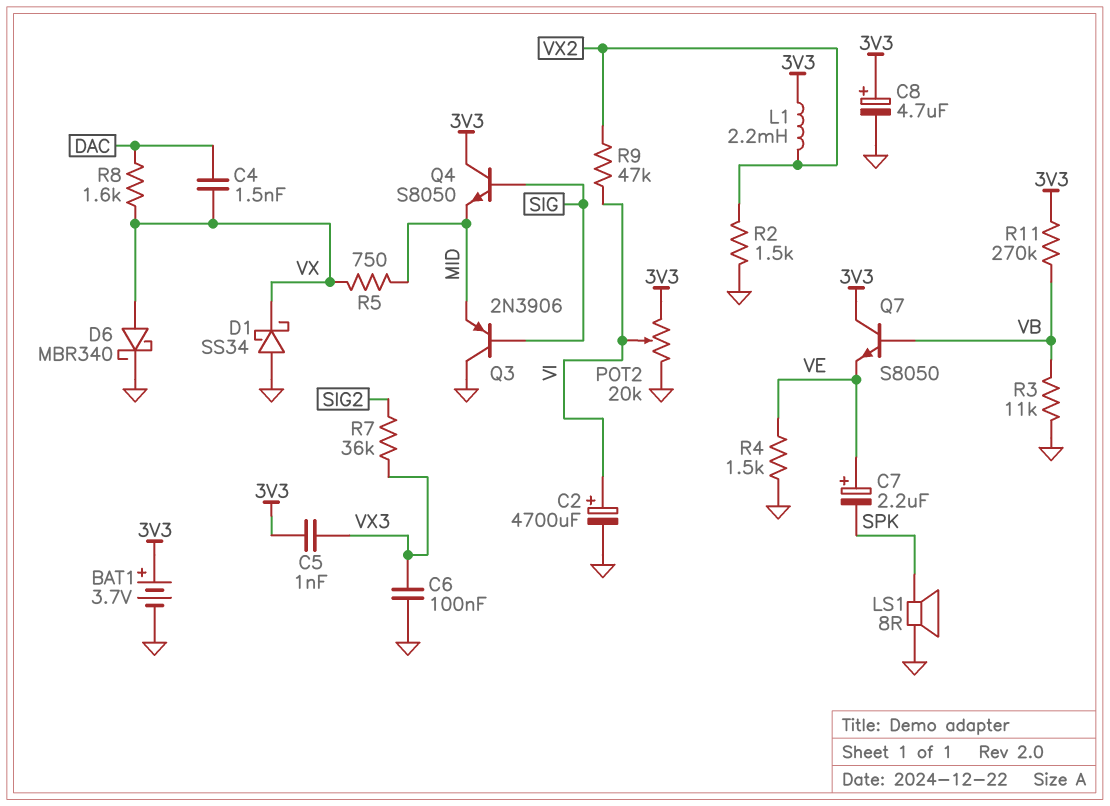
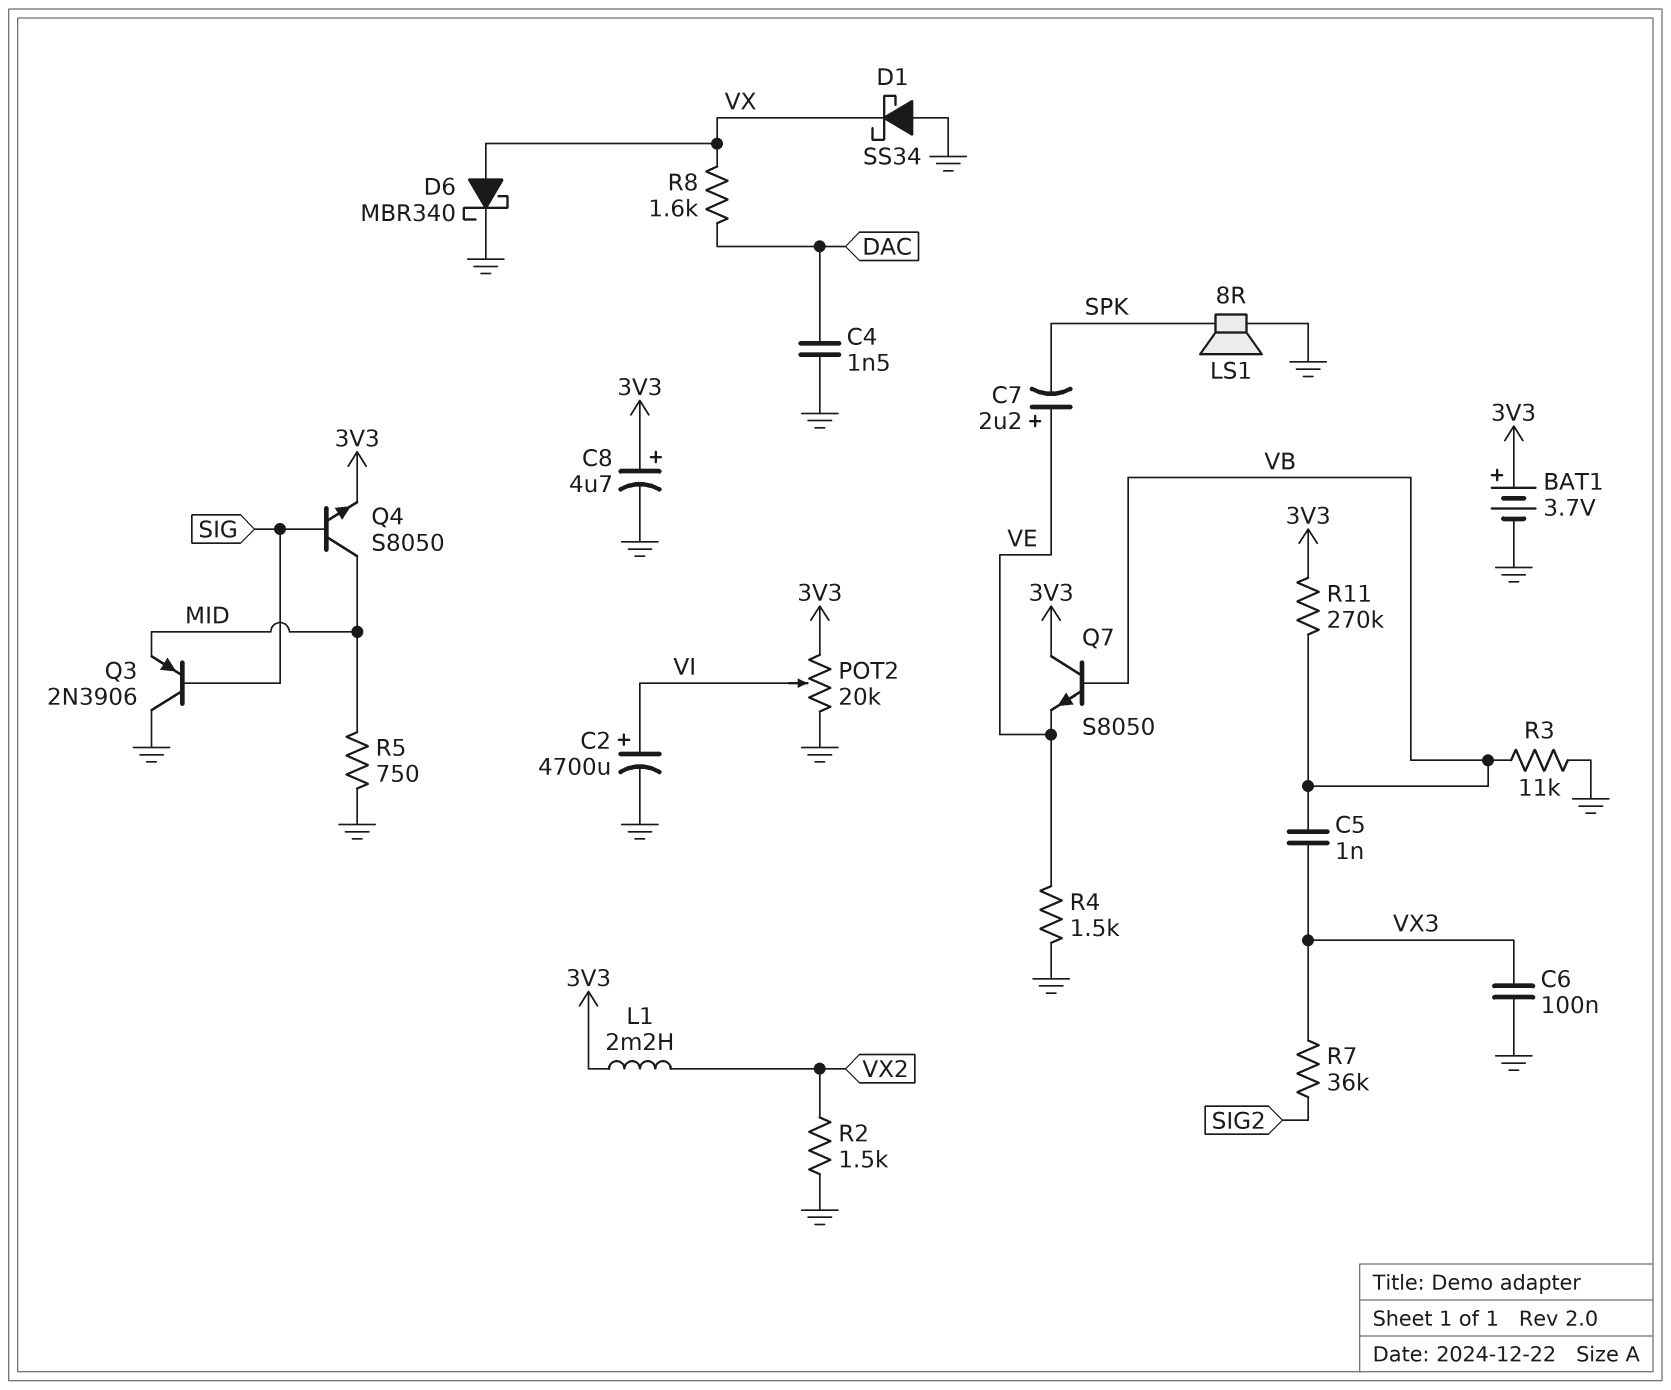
C4: 1.5nF (DAC, VX) -> 1.5nF (DAC, GND)
C5: 1nF (3V3, VX3) -> 1nF (VB, VX3)
Q4: NPN S8050 (B SIG, C 3V3, E MID) -> NPN S8050 (B SIG, C MID, E 3V3)
R5: 750 (MID, VX) -> 750 (GND, MID)
R9: 47k (VI, VX2) -> none

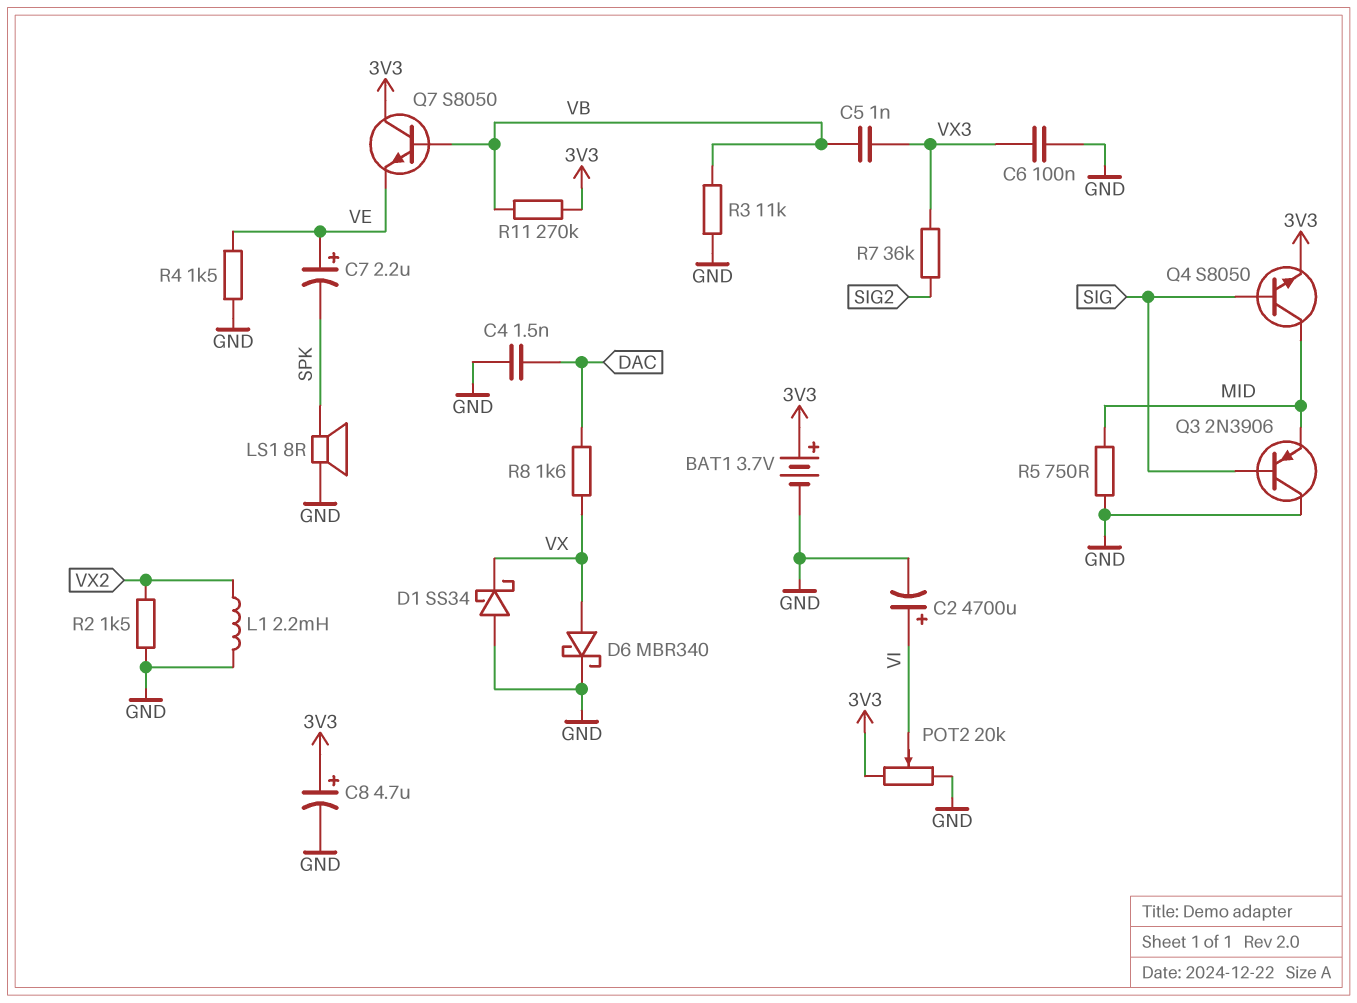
L1: 2.2mH (3V3, VX2) -> 2.2mH (GND, VX2)

